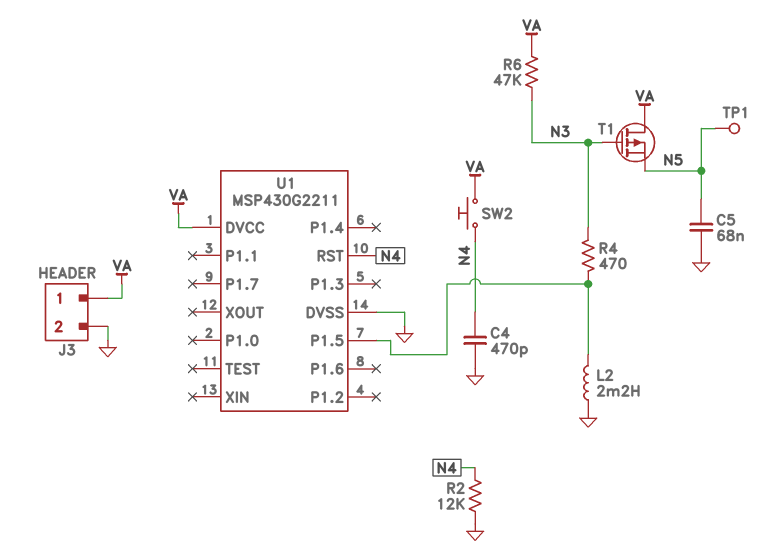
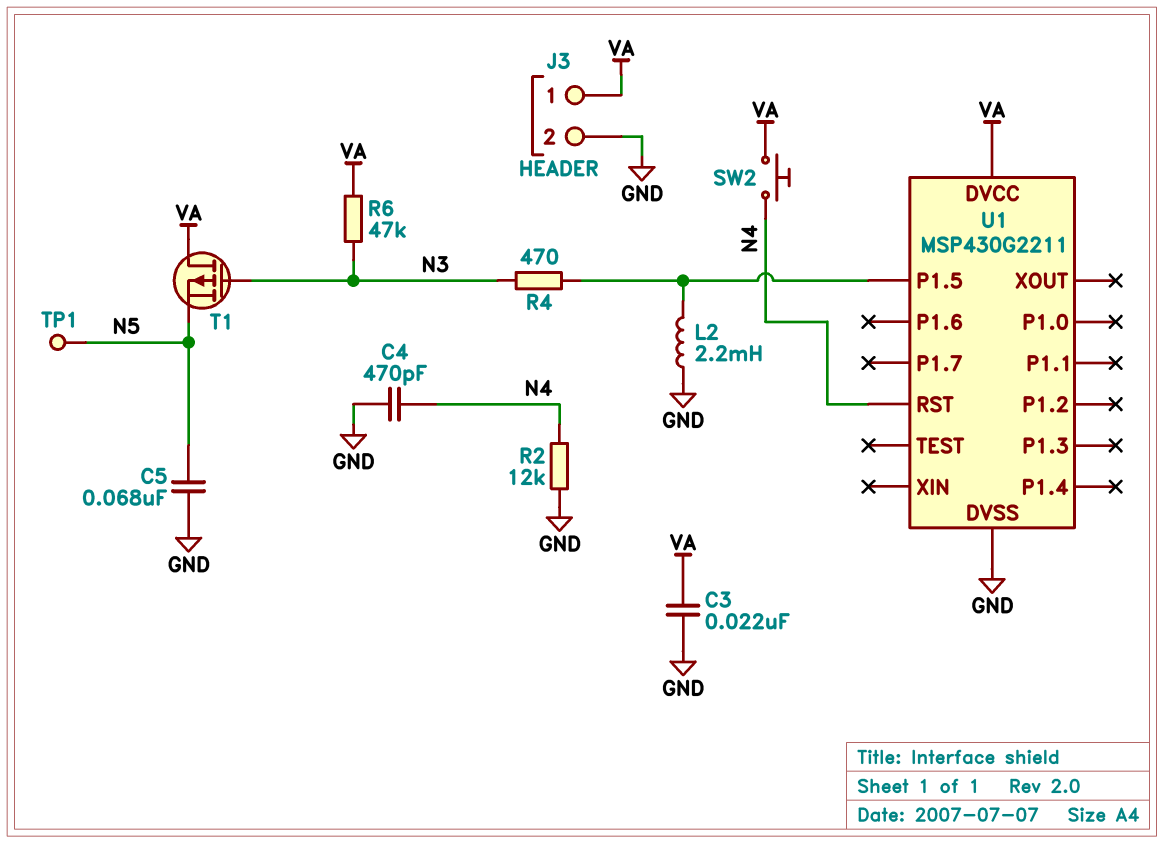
C3: none -> 22nF (GND, VA)

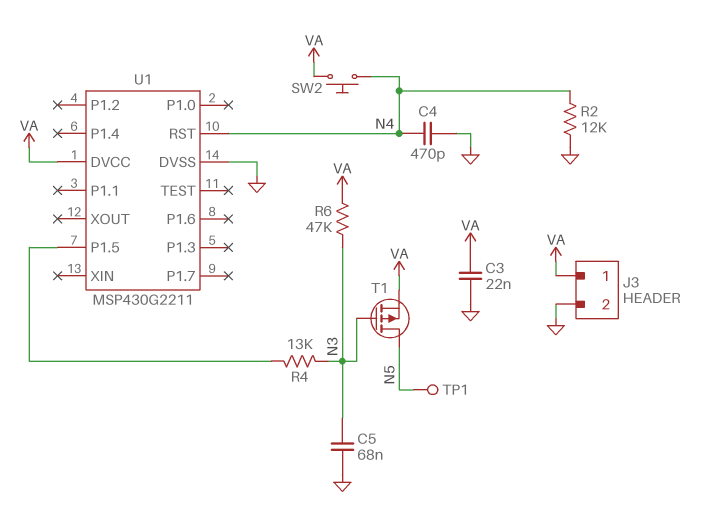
C5: 68nF (GND, N5) -> 68nF (GND, N3)
L2: 2.2mH (GND, U1/P1.5) -> none
R4: 470 (N3, U1/P1.5) -> 13k (N3, U1/P1.5)
T1: PMOS (G N3, D VA, S N5) -> PMOS (G N3, D N5, S VA)

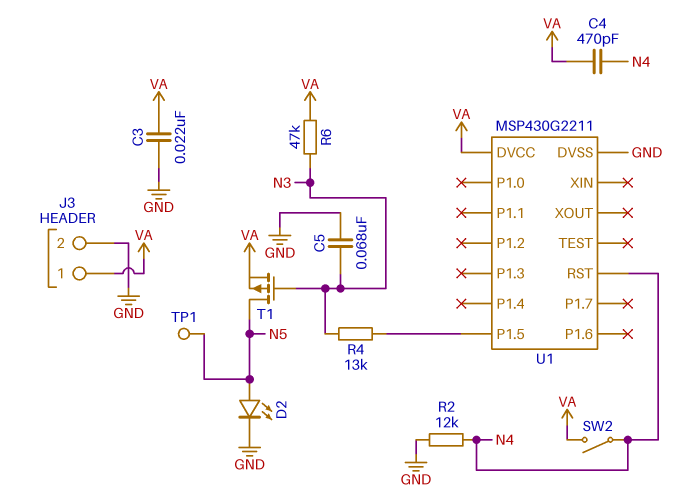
C4: 470pF (GND, N4) -> 470pF (N4, VA)
D2: none -> LED (A N5, K GND)
SW2: button (N4, VA) -> switch (N4, VA)

